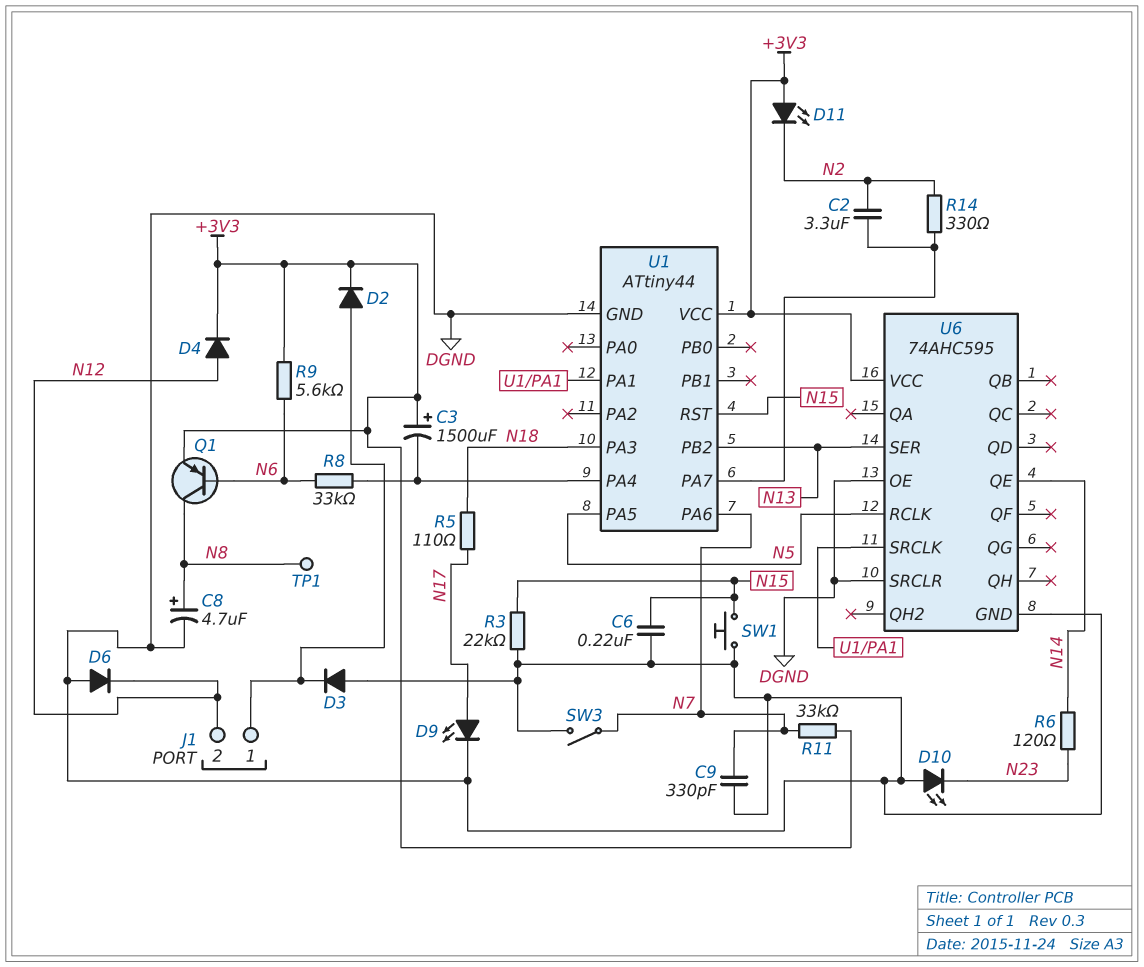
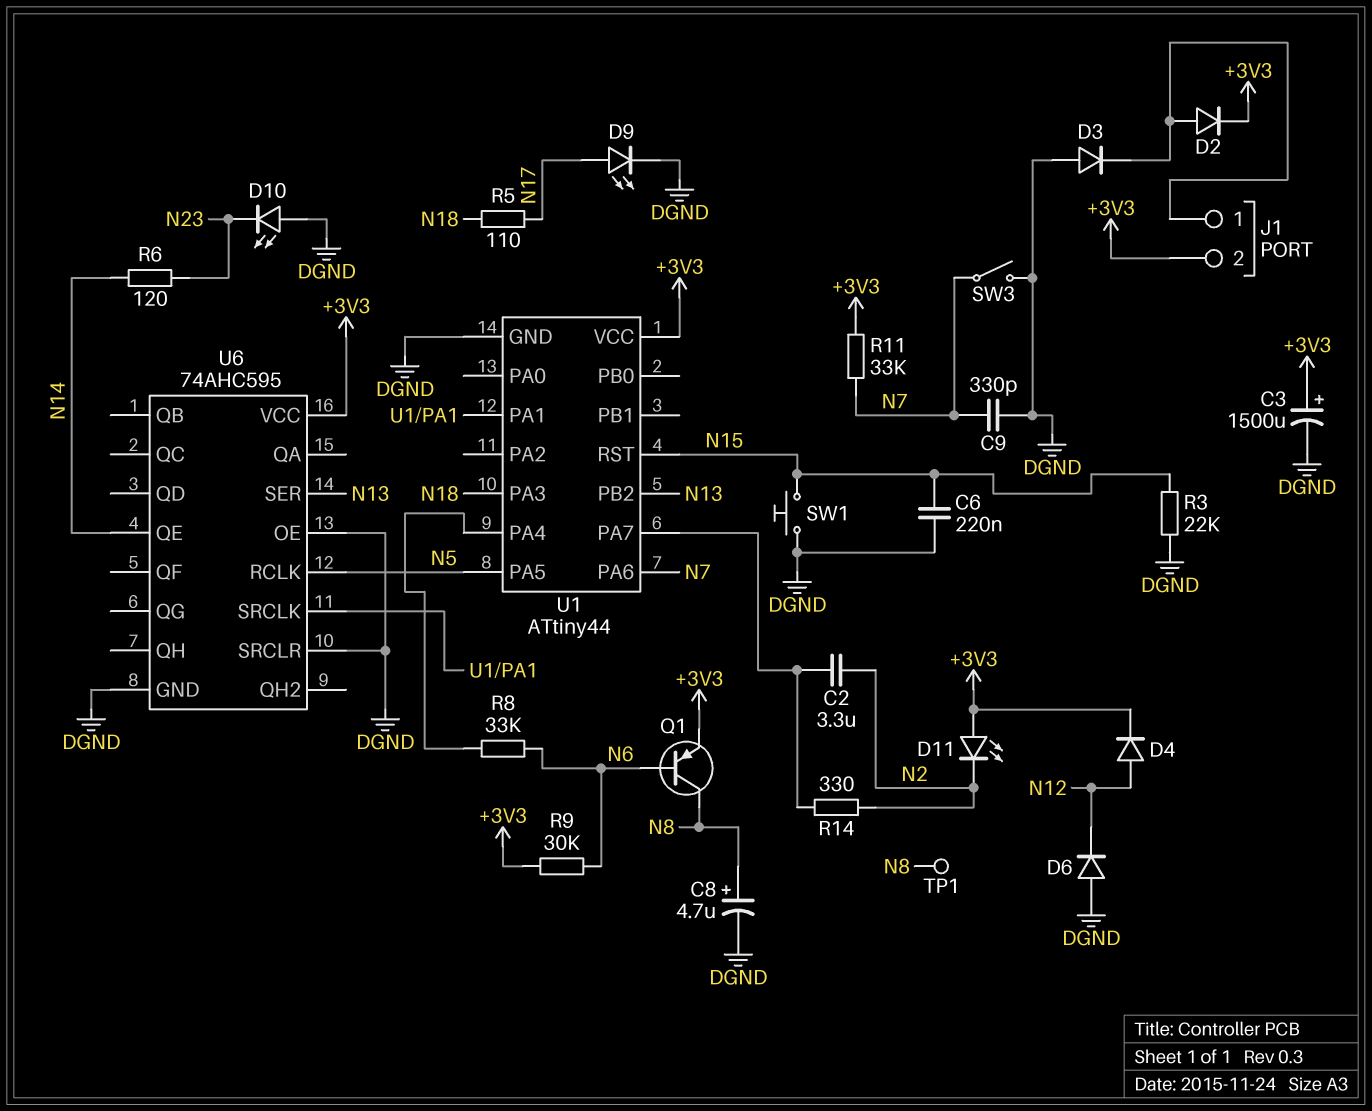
C3: 1500uF (plus +3V3, minus U1/PA4) -> 1500uF (plus +3V3, minus DGND)
J1 pin 2: N12 -> +3V3
R9: 5.6k (+3V3, N6) -> 30k (+3V3, N6)

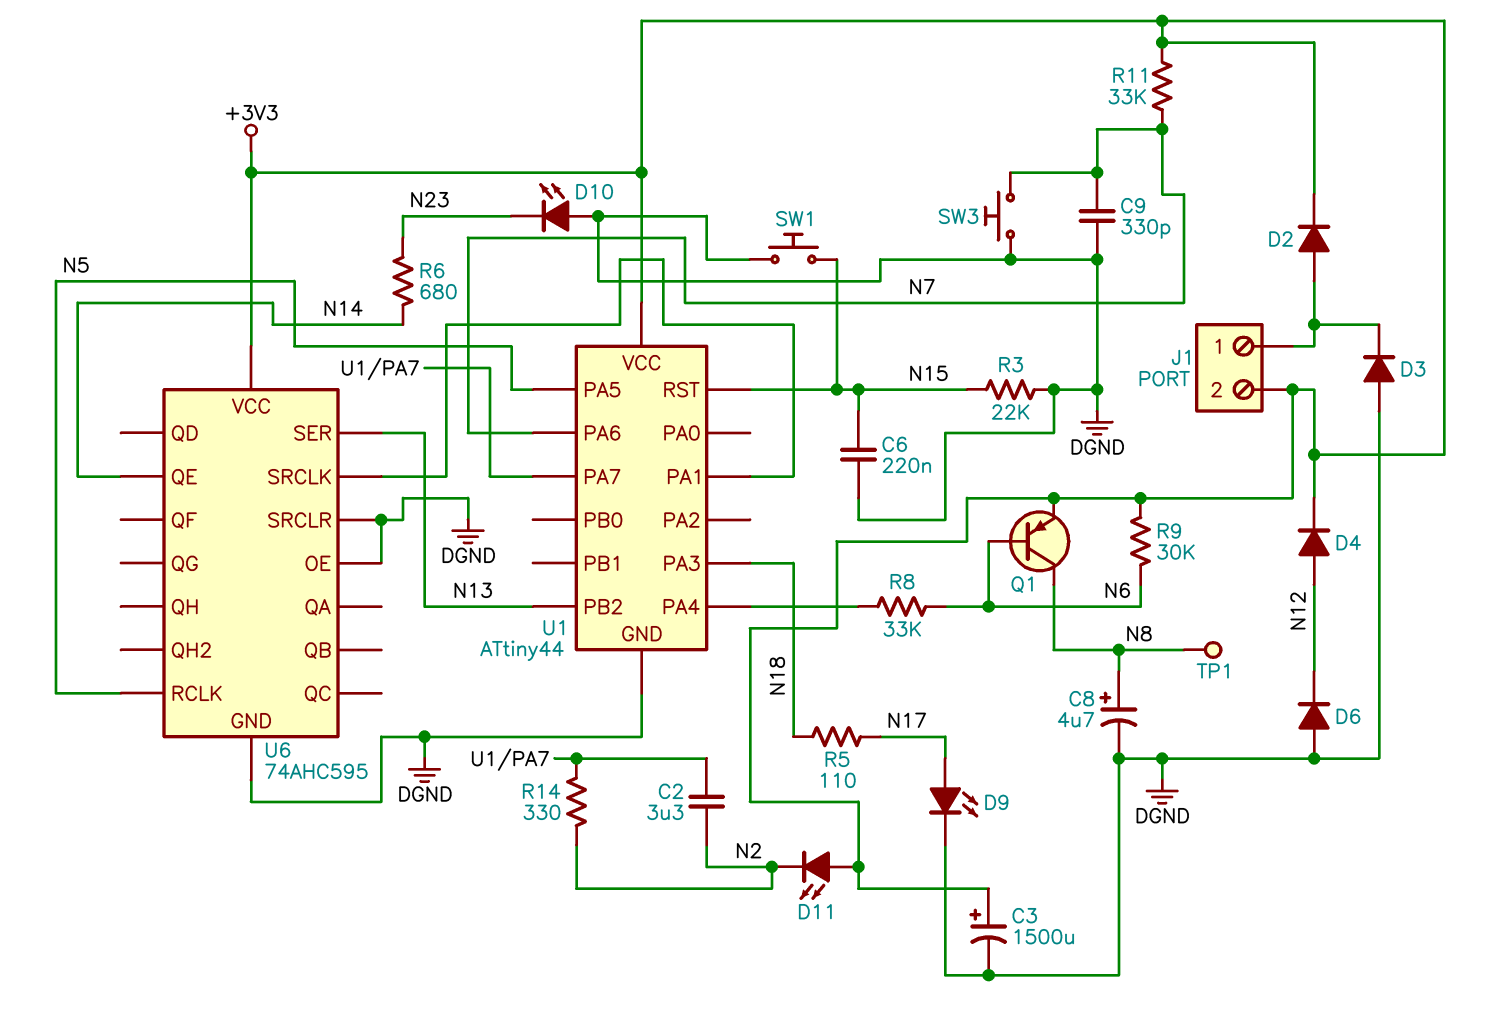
R6: 120 (N14, N23) -> 680 (N14, N23)
SW3: switch (DGND, N7) -> button (DGND, N7)

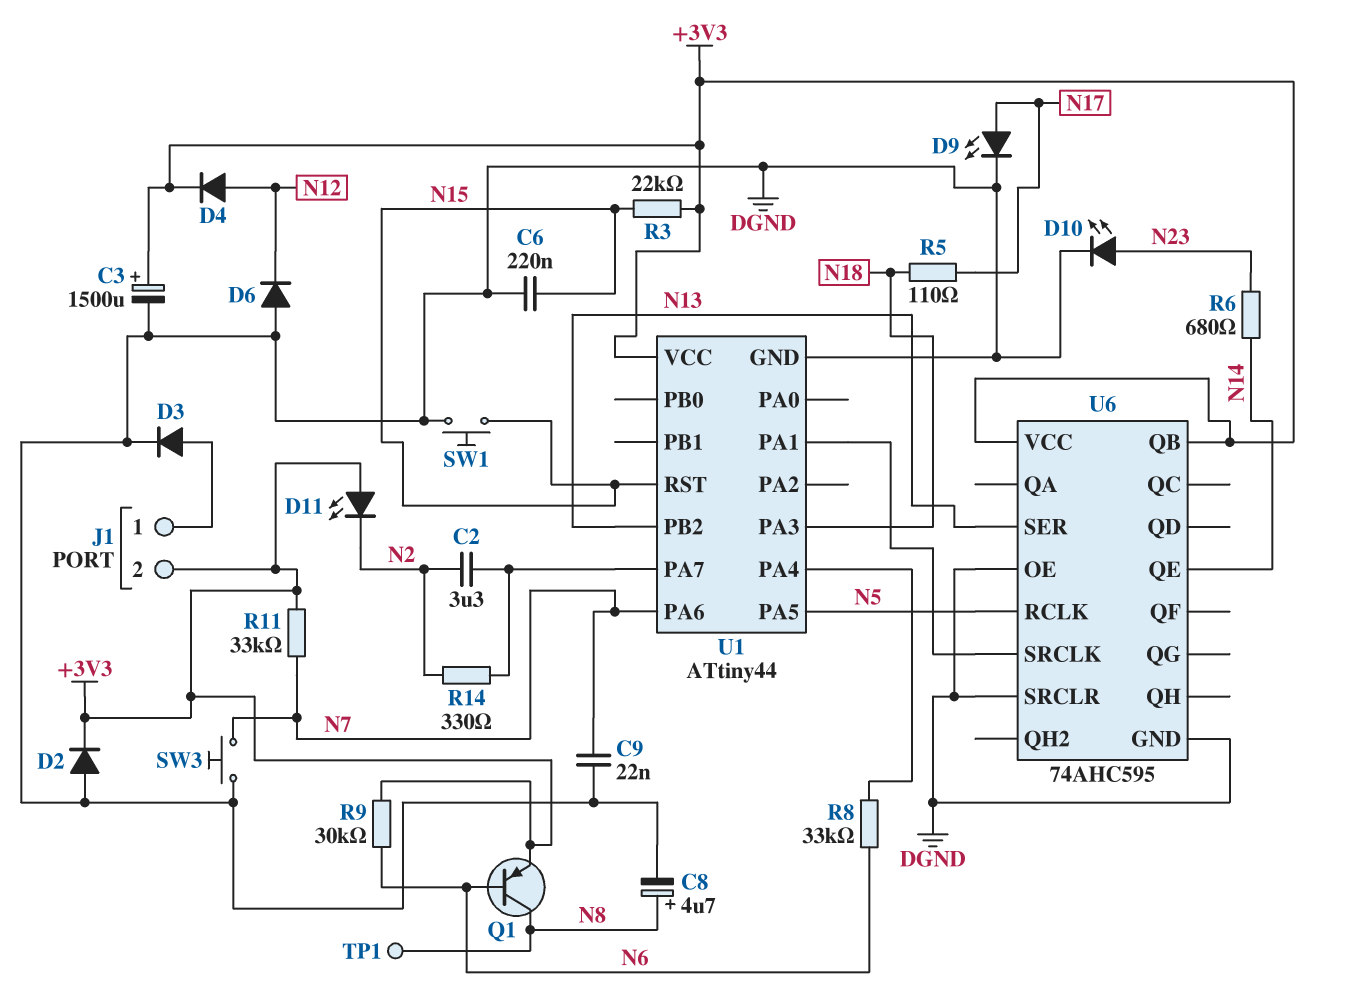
C9: 330pF (DGND, N7) -> 22nF (DGND, N7)
D2: diode (A J1/1, K +3V3) -> diode (A DGND, K +3V3)
D3: diode (A DGND, K J1/1) -> diode (A J1/1, K DGND)
D10: LED (A DGND, K N23) -> LED (A N23, K DGND)
R3: 22k (DGND, N15) -> 22k (+3V3, N15)
U6 pin QB: none -> +3V3

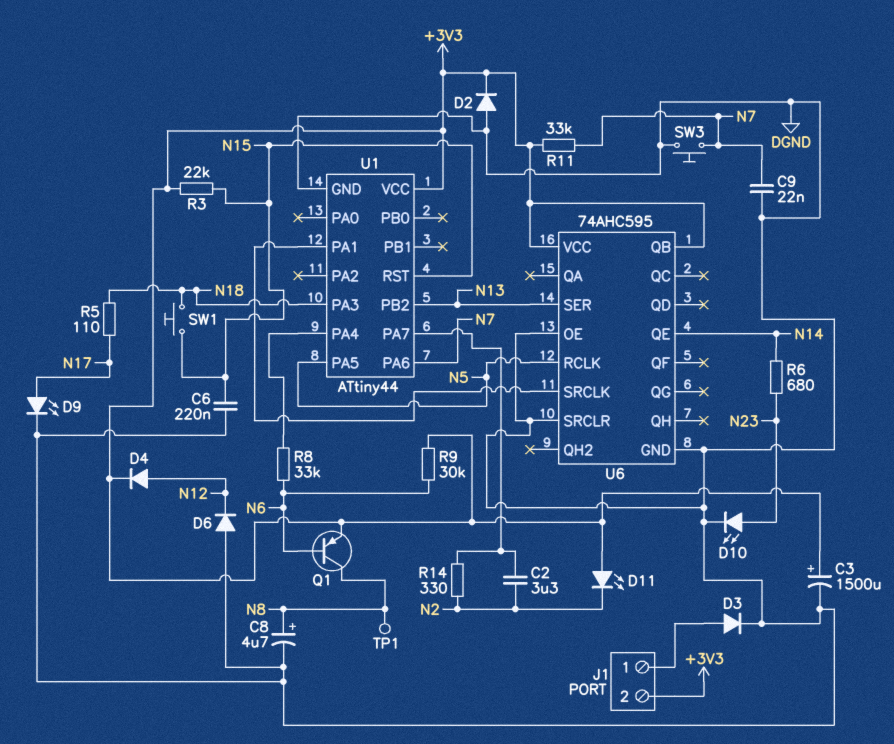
SW1: button (DGND, N15) -> button (N15, N18)

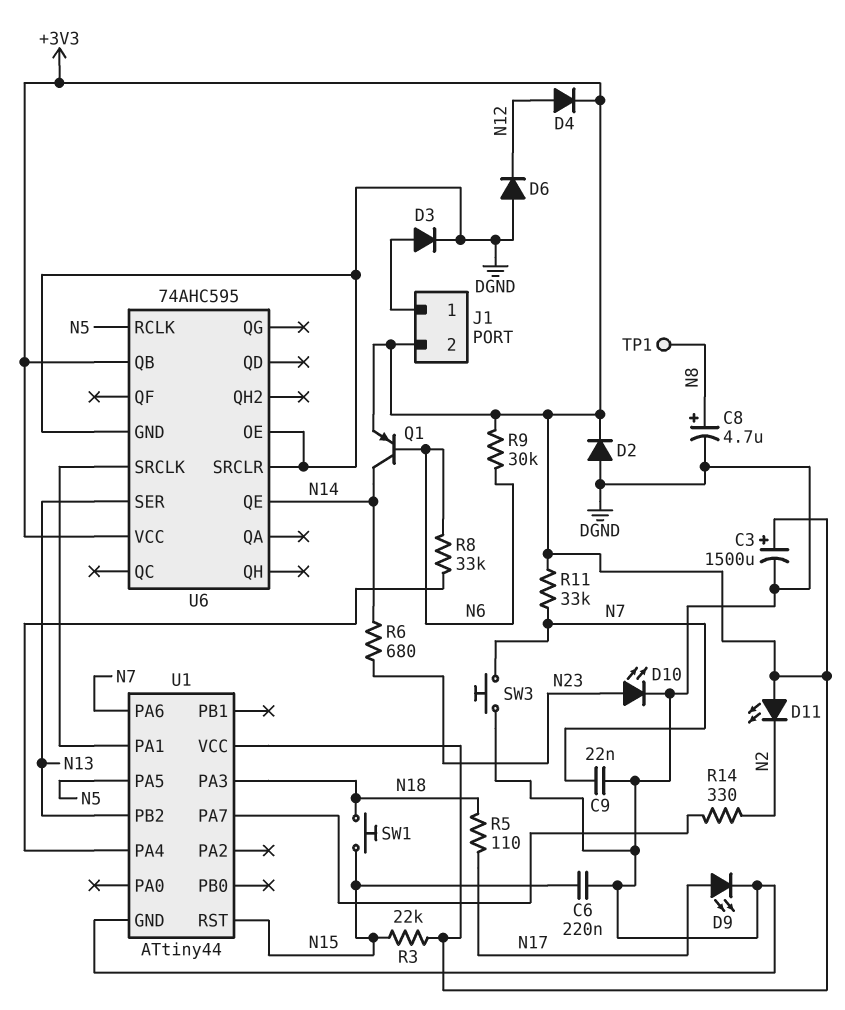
C2: 3.3uF (N2, U1/PA7) -> none
Q1: PNP (B N6, C N8, E +3V3) -> PNP (B N6, C N14, E +3V3)

